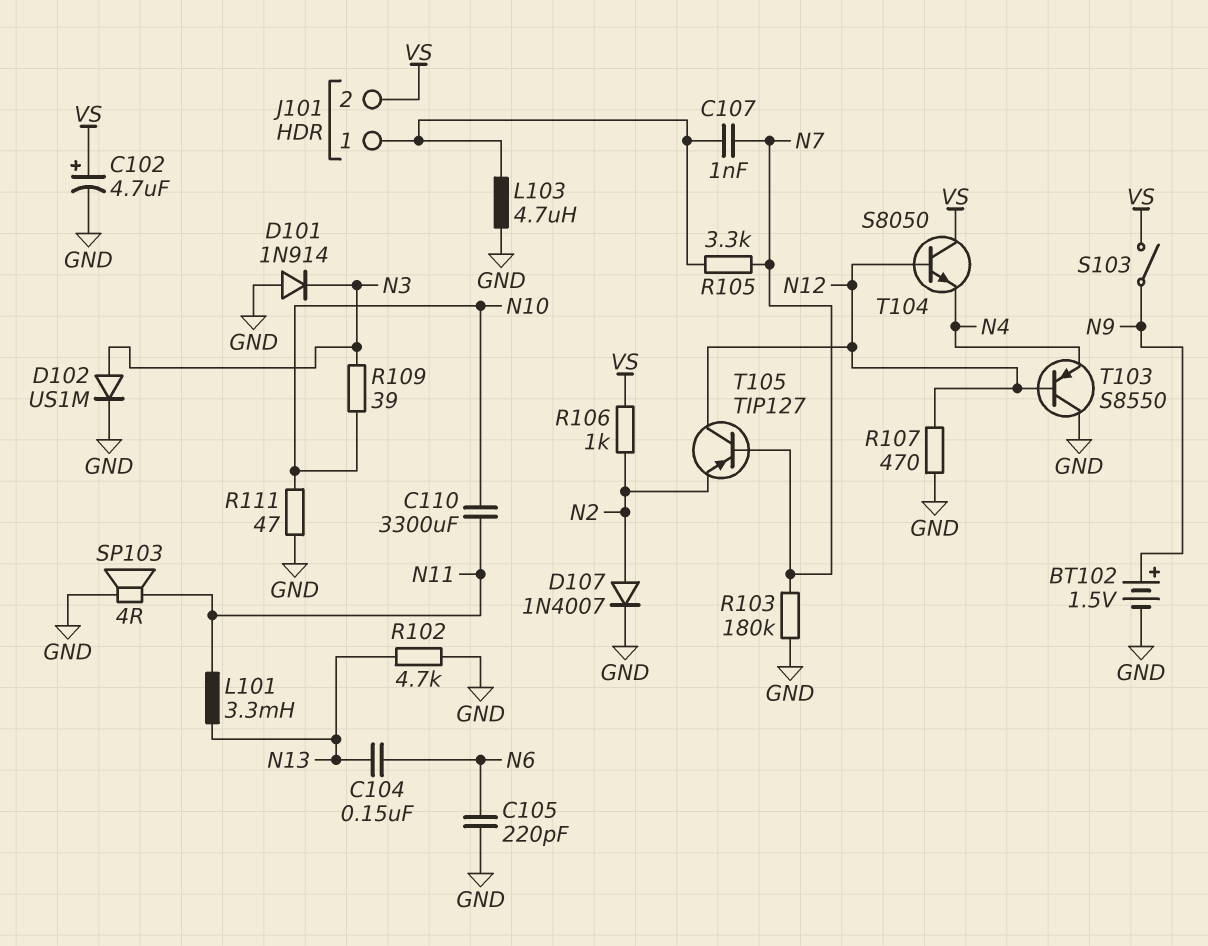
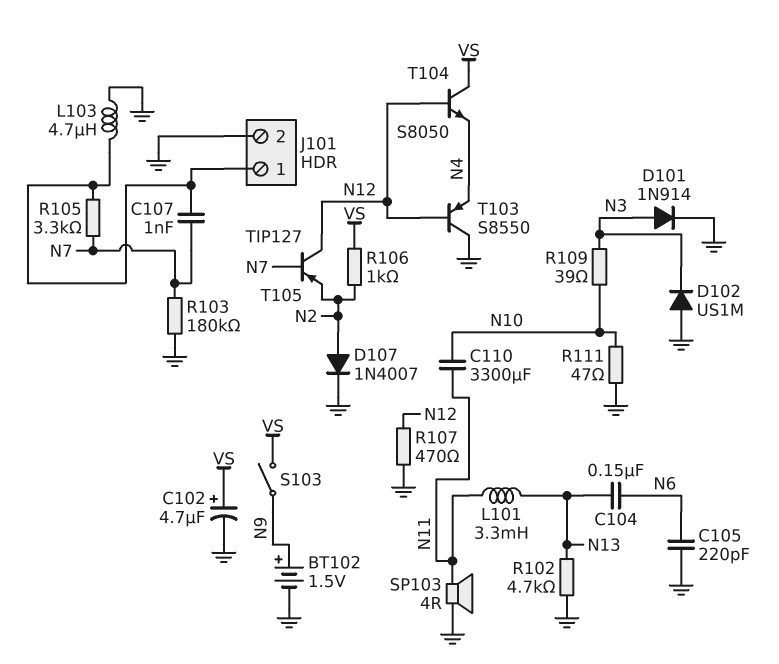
D101: diode 1N914 (A GND, K N3) -> diode 1N914 (A N3, K GND)
D102: diode US1M (A N3, K GND) -> diode US1M (A GND, K N3)
J101 pin 2: VS -> GND

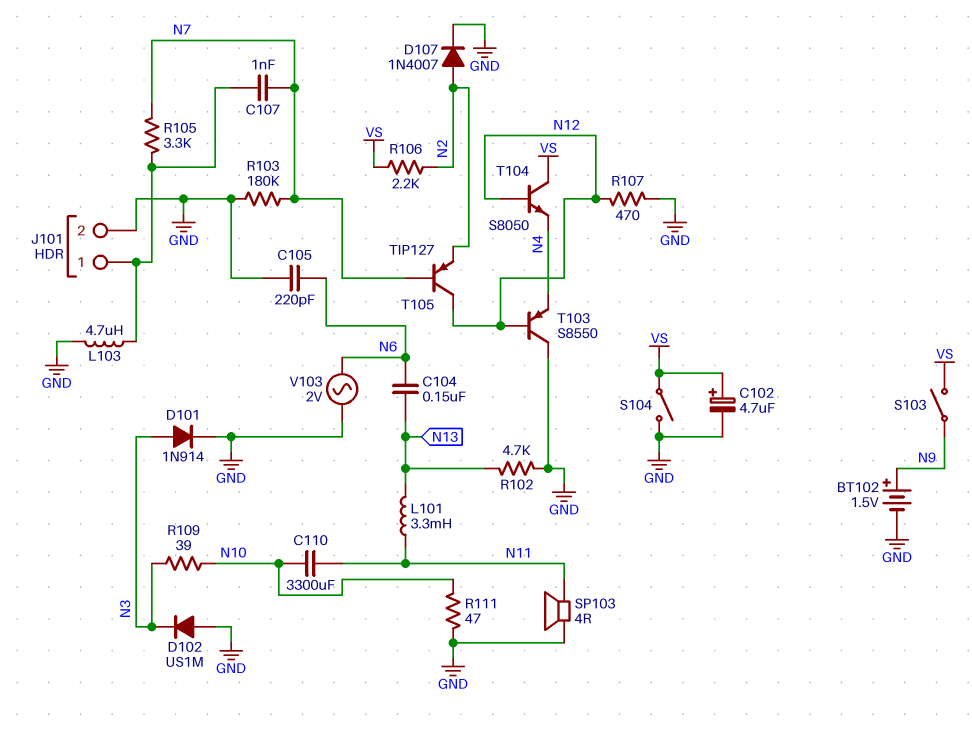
R106: 1k (N2, VS) -> 2.2k (N2, VS)
S104: none -> switch (GND, VS)
V103: none -> AC 2V (GND, N6)

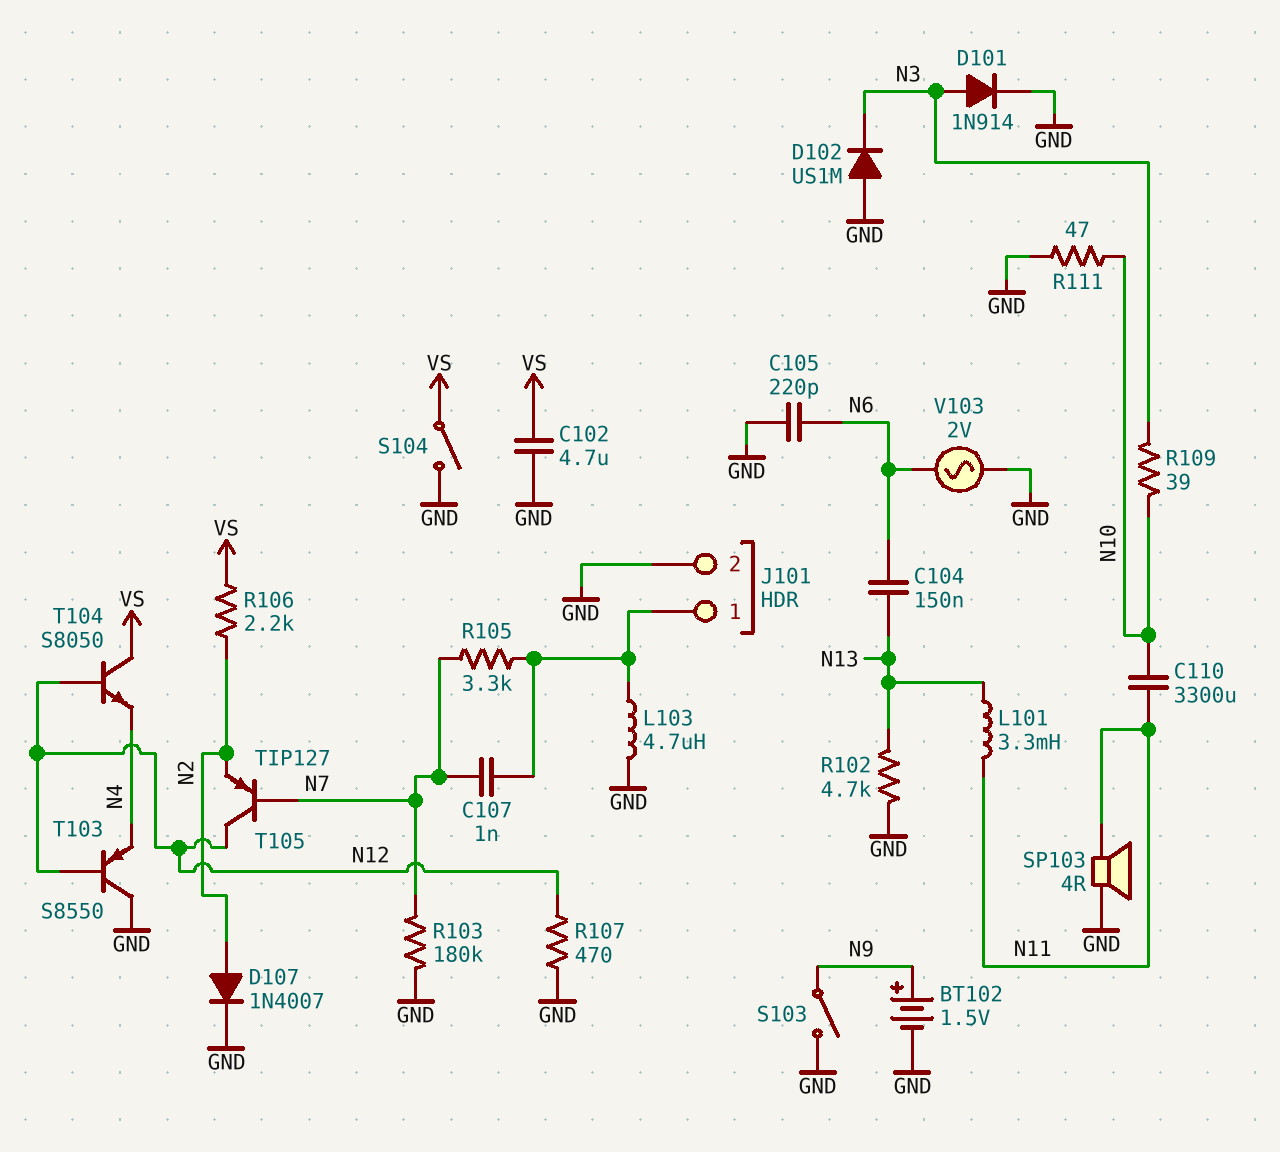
C102: 4.7uF (plus VS, minus GND) -> 4.7uF (GND, VS)
S103: switch (N9, VS) -> switch (GND, N9)

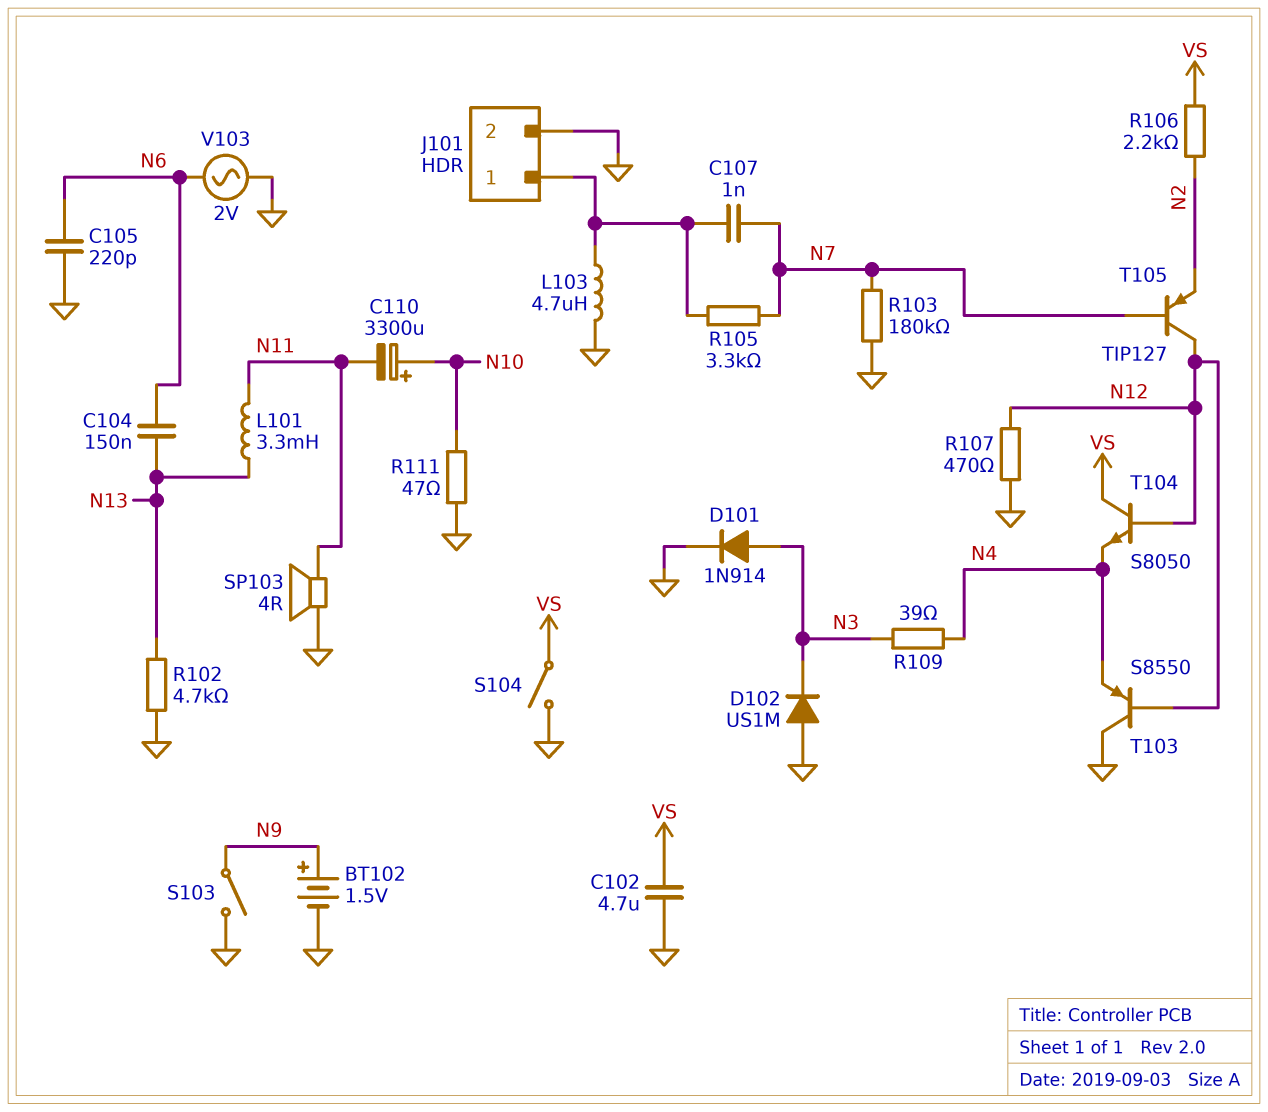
C110: 3300uF (N10, N11) -> 3300uF (plus N10, minus N11)
D107: diode 1N4007 (A N2, K GND) -> none
R109: 39 (N3, N10) -> 39 (N3, N4)

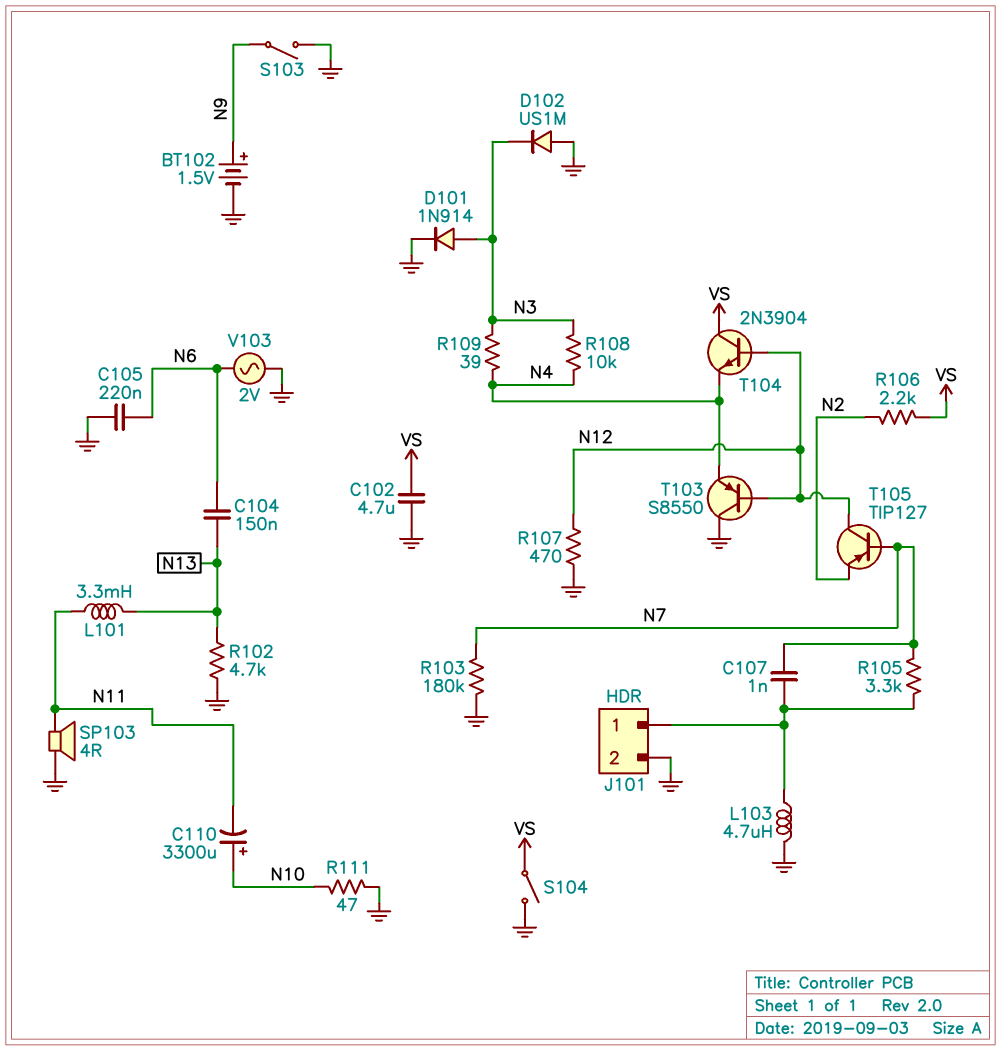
C105: 220pF (GND, N6) -> 220nF (GND, N6)
R108: none -> 10k (N3, N4)
T104: NPN S8050 (B N12, C VS, E N4) -> NPN 2N3904 (B N12, C VS, E N4)

